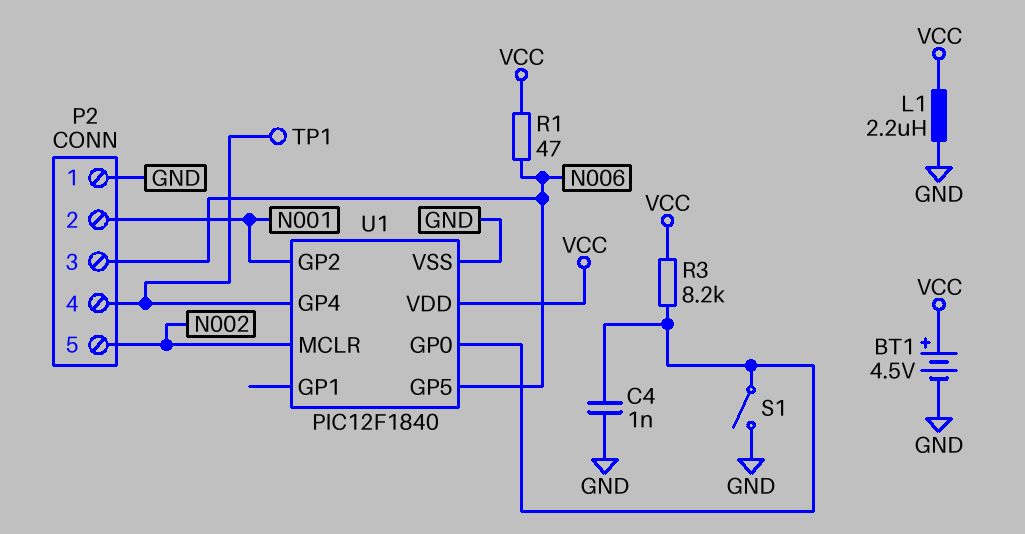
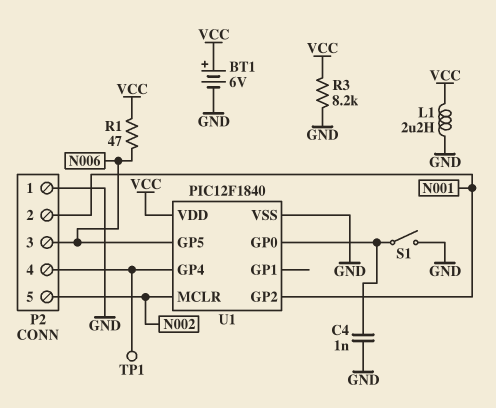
BT1: 4.5V (plus VCC, minus GND) -> 6V (plus VCC, minus GND)
R3: 8.2k (U1/GP0, VCC) -> 8.2k (GND, VCC)

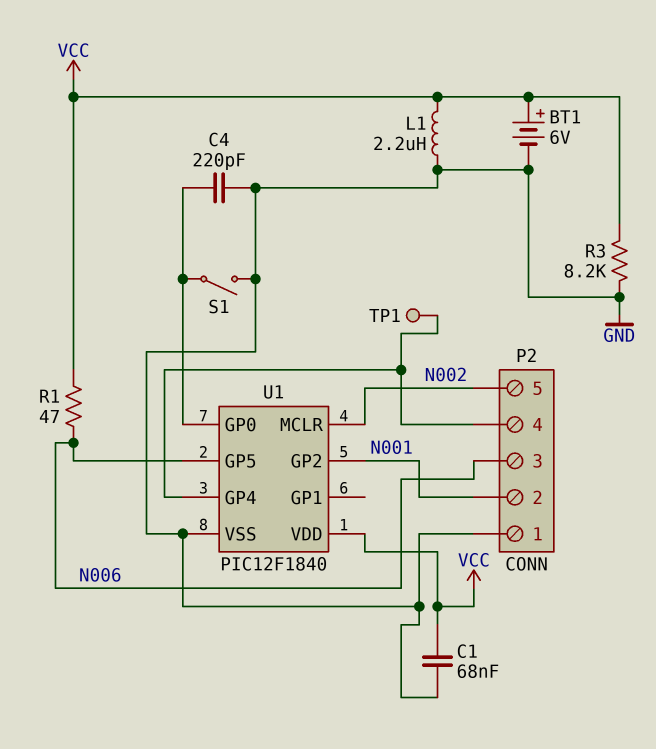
C1: none -> 68nF (GND, VCC)
C4: 1nF (GND, U1/GP0) -> 220pF (GND, U1/GP0)

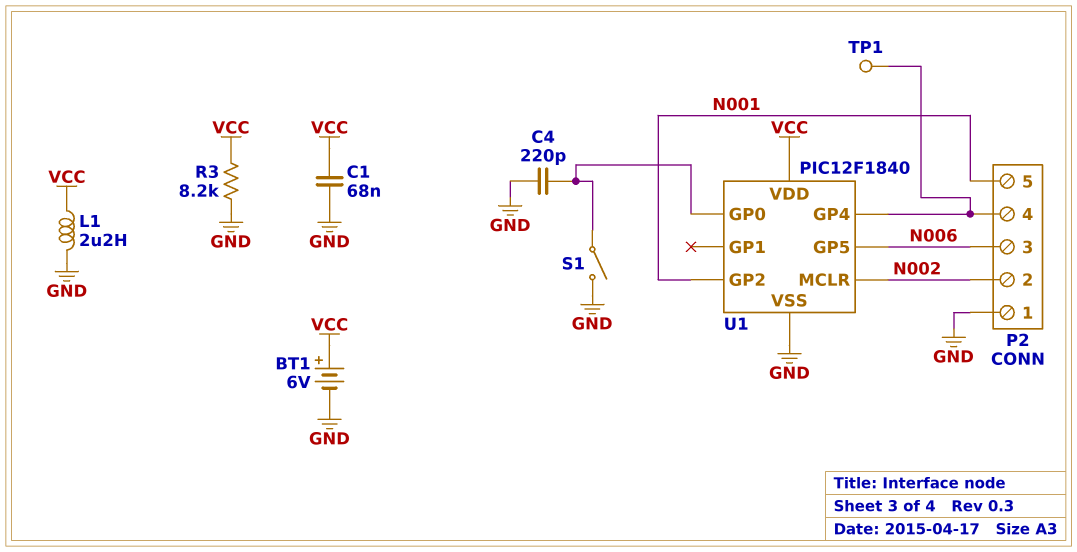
P2 pin 2: N001 -> N002
P2 pin 5: N002 -> N001
R1: 47 (N006, VCC) -> none

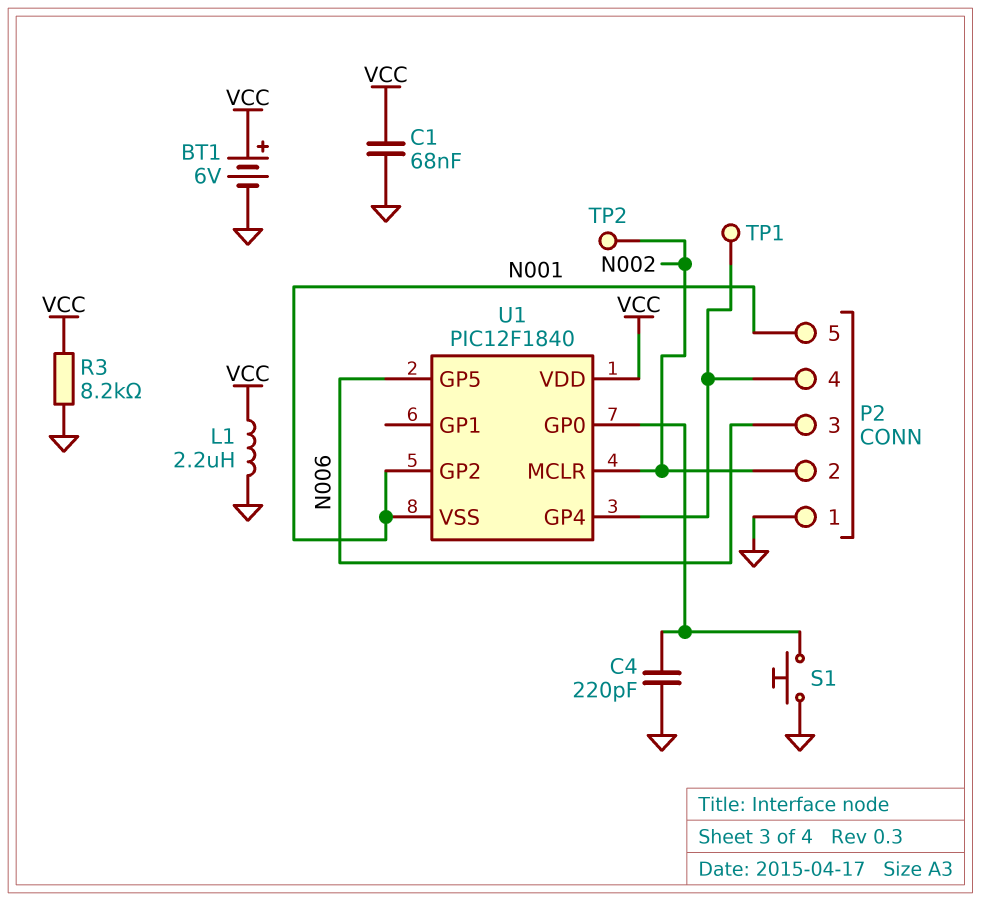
S1: switch (GND, U1/GP0) -> button (GND, U1/GP0)
TP2: none -> test point (N002)
U1 pin VSS: GND -> N001

